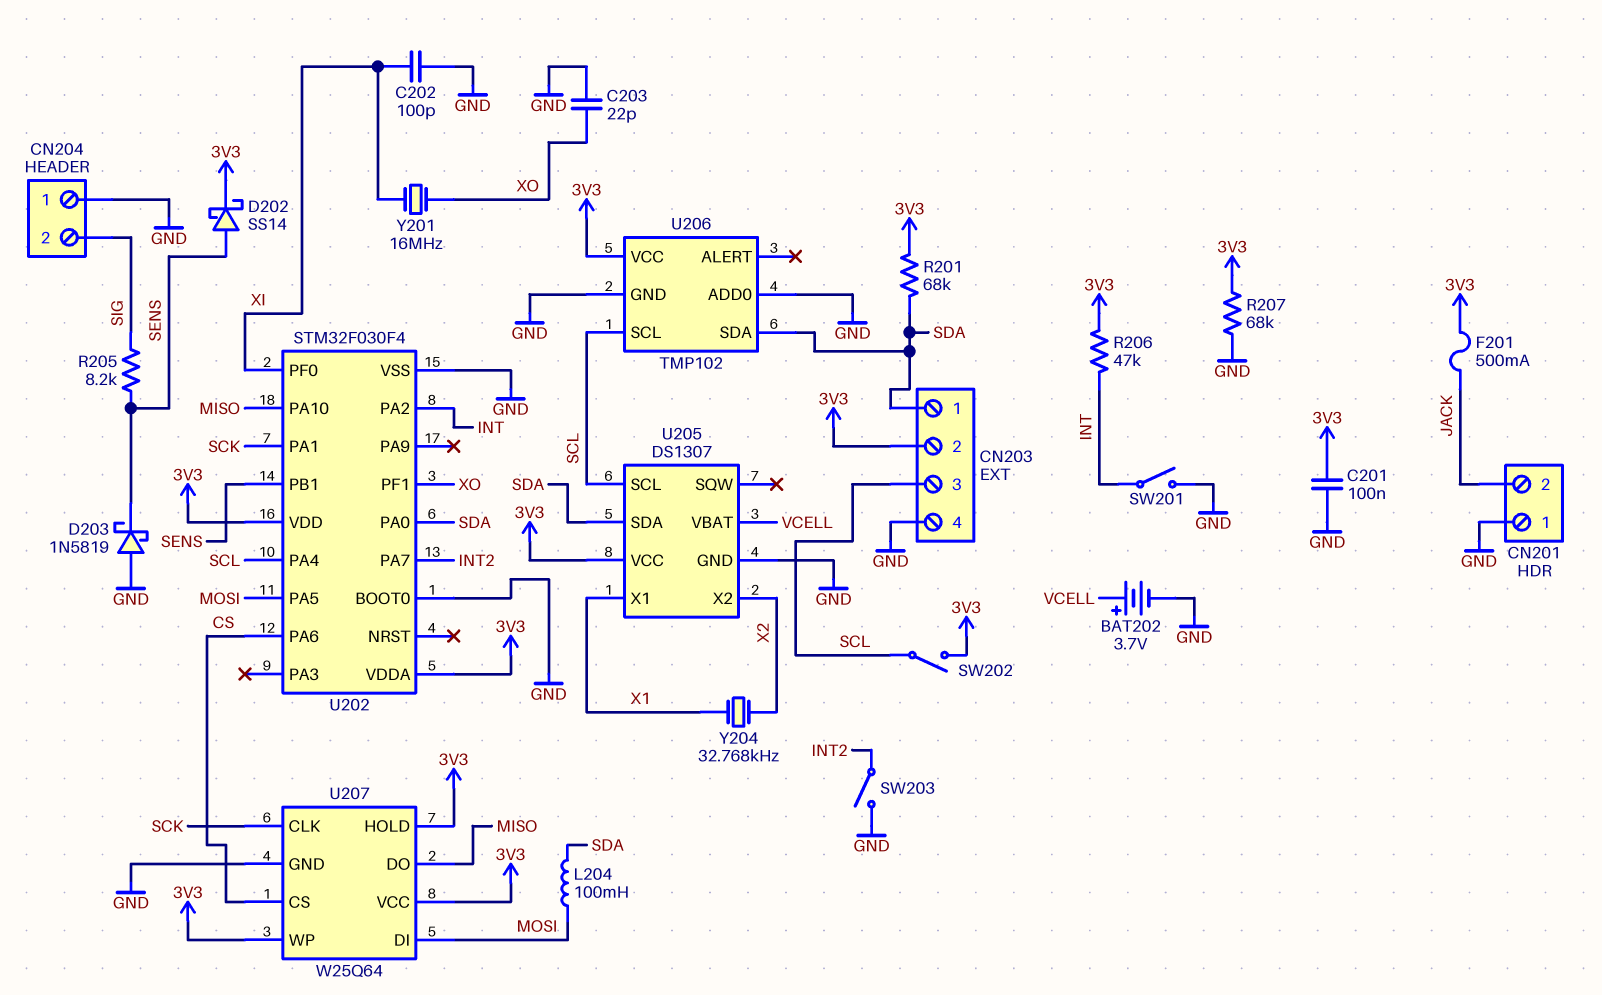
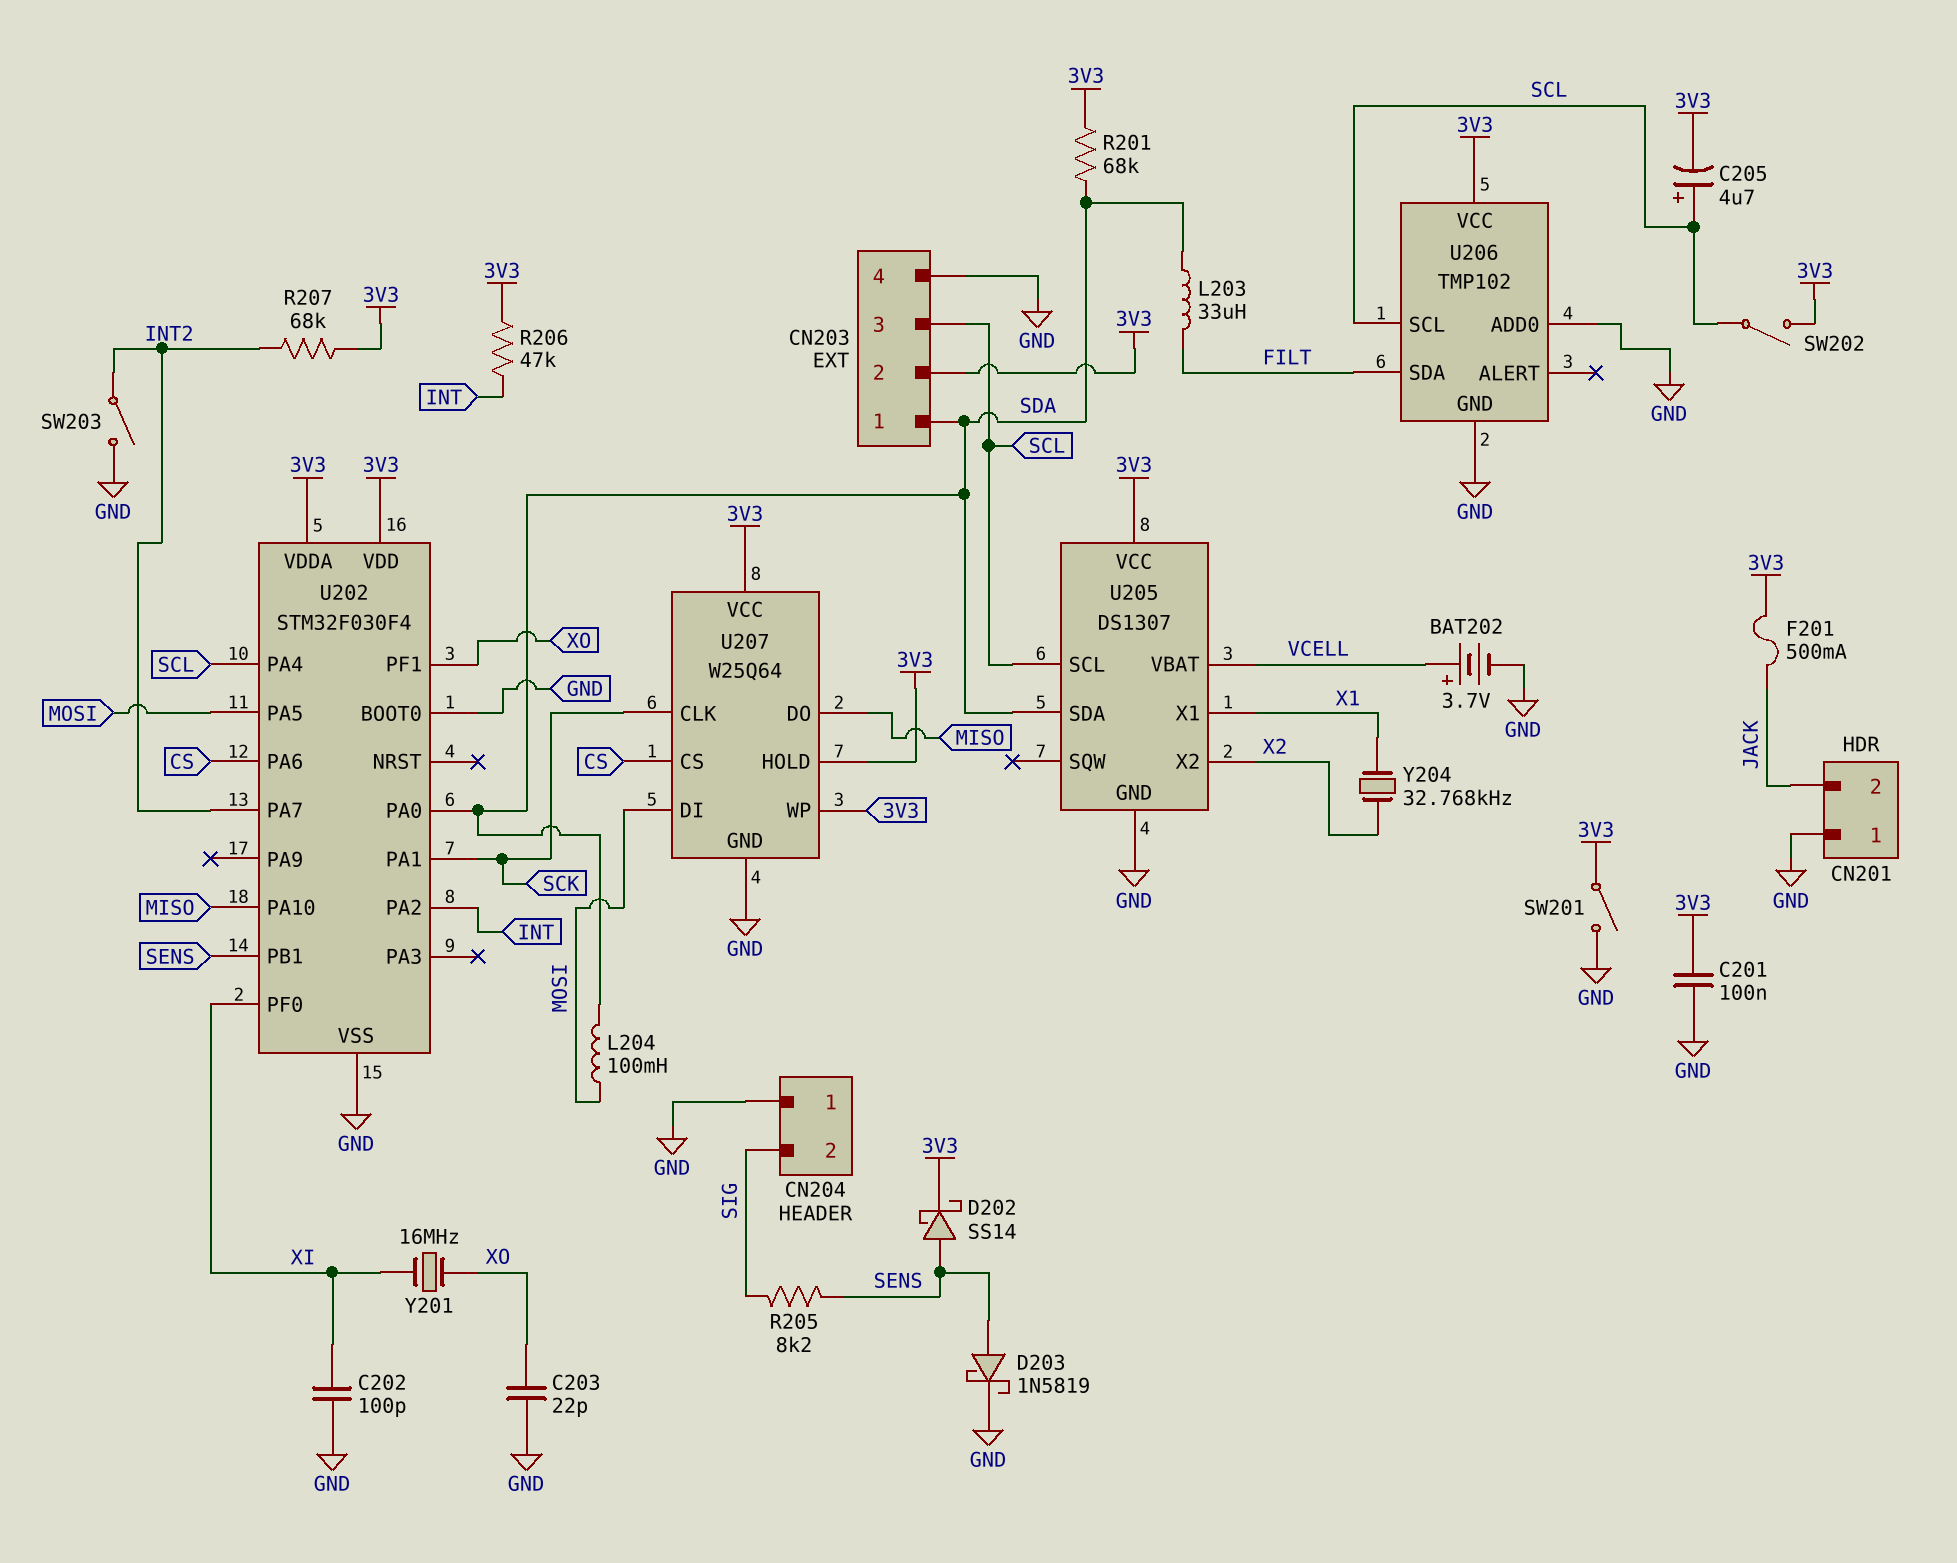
C205: none -> 4.7uF (plus SCL, minus 3V3)
D203: schottky 1N5819 (A GND, K SENS) -> schottky 1N5819 (A SENS, K GND)
L203: none -> 33uH (FILT, SDA)
R207: 68k (3V3, GND) -> 68k (3V3, INT2)
SW201: switch (GND, INT) -> switch (3V3, GND)
U206 pin SDA: SDA -> FILT

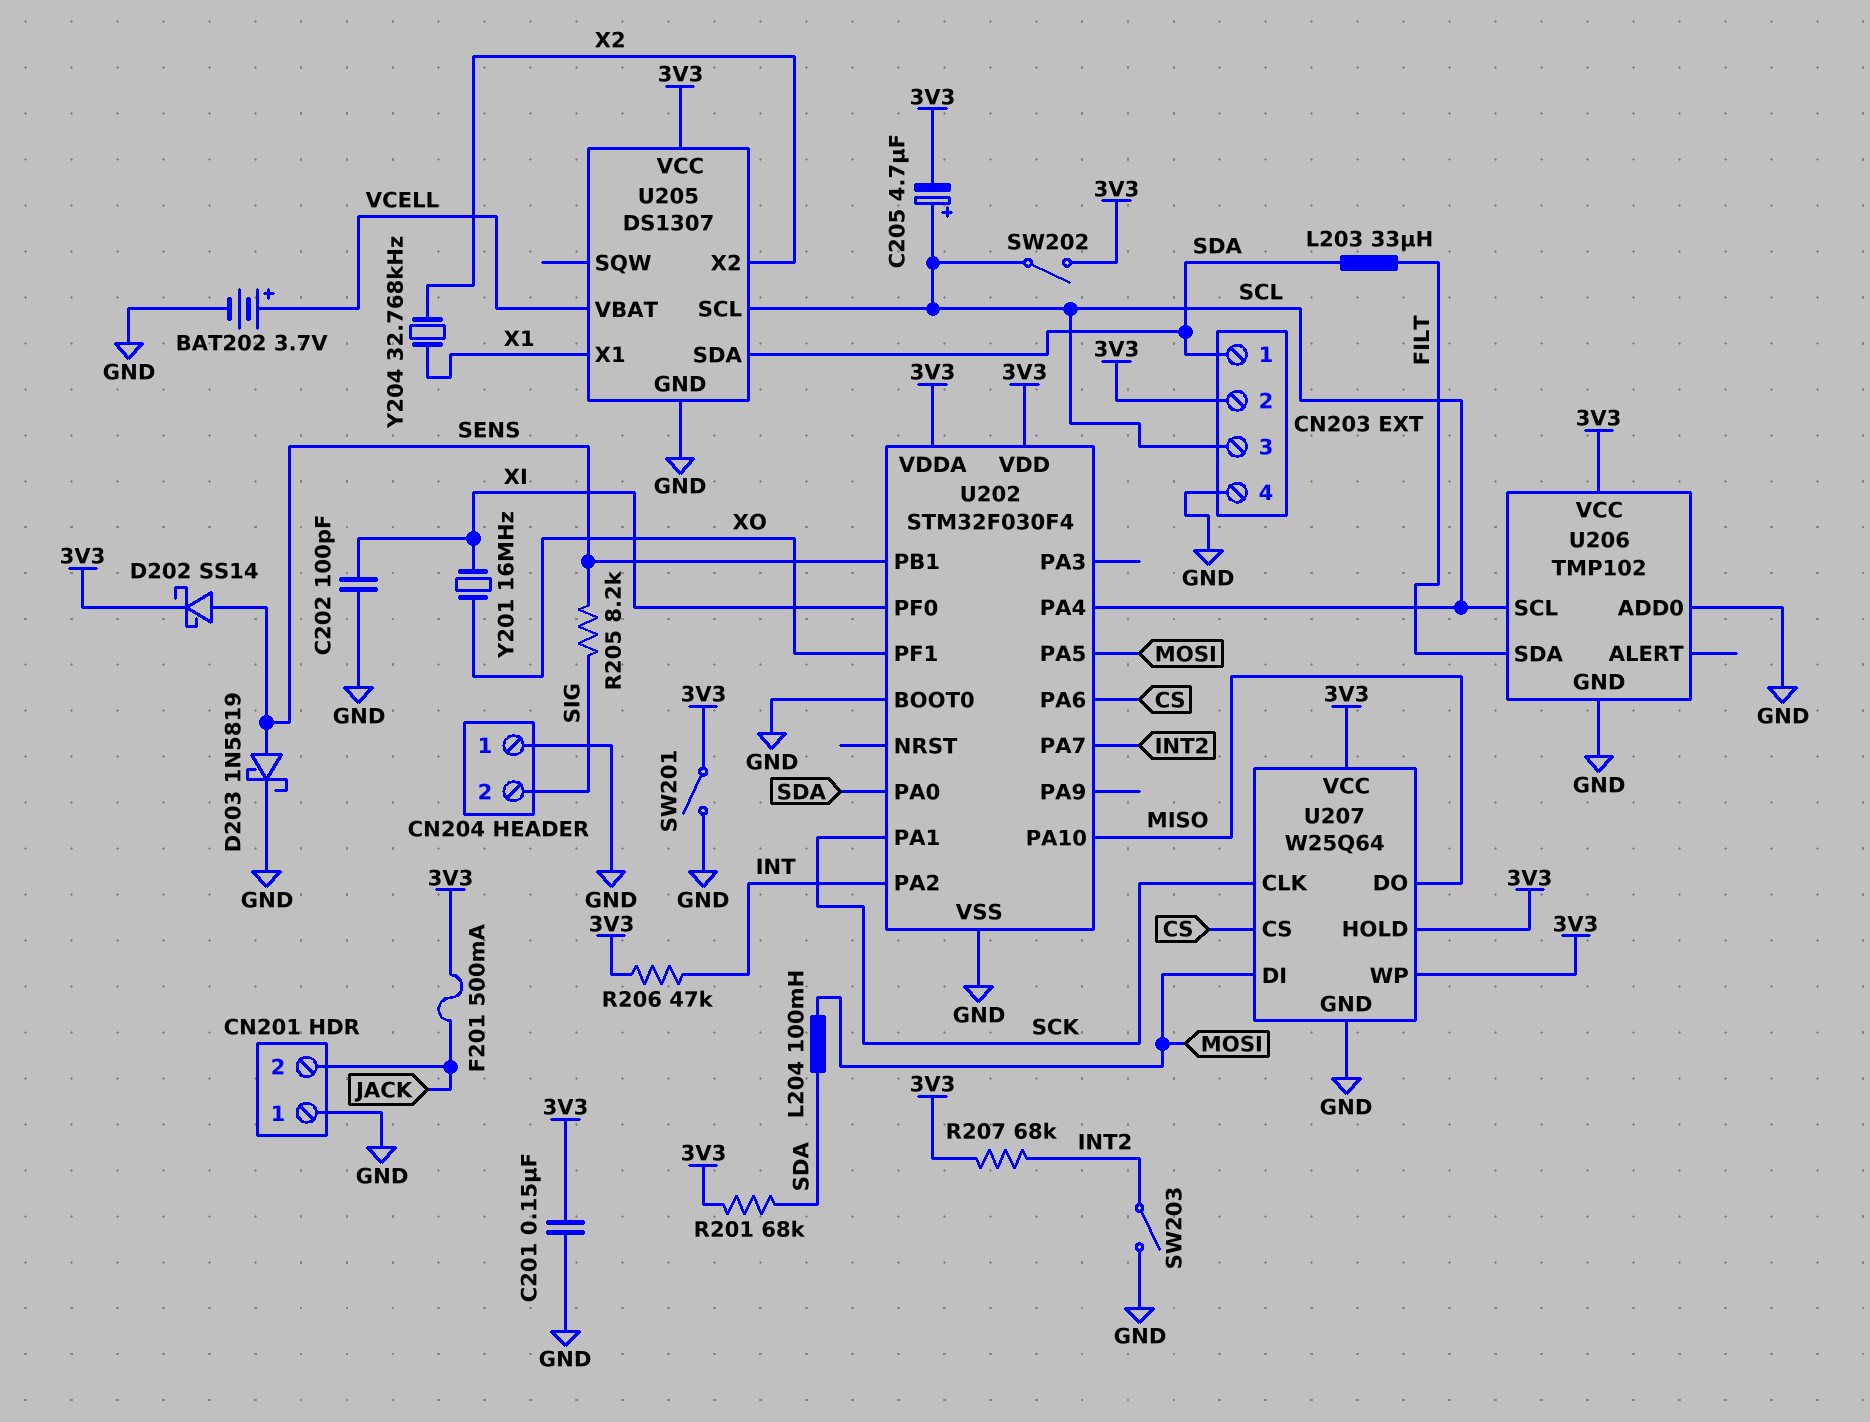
C201: 100nF (3V3, GND) -> 150nF (3V3, GND)
C203: 22pF (GND, XO) -> none

